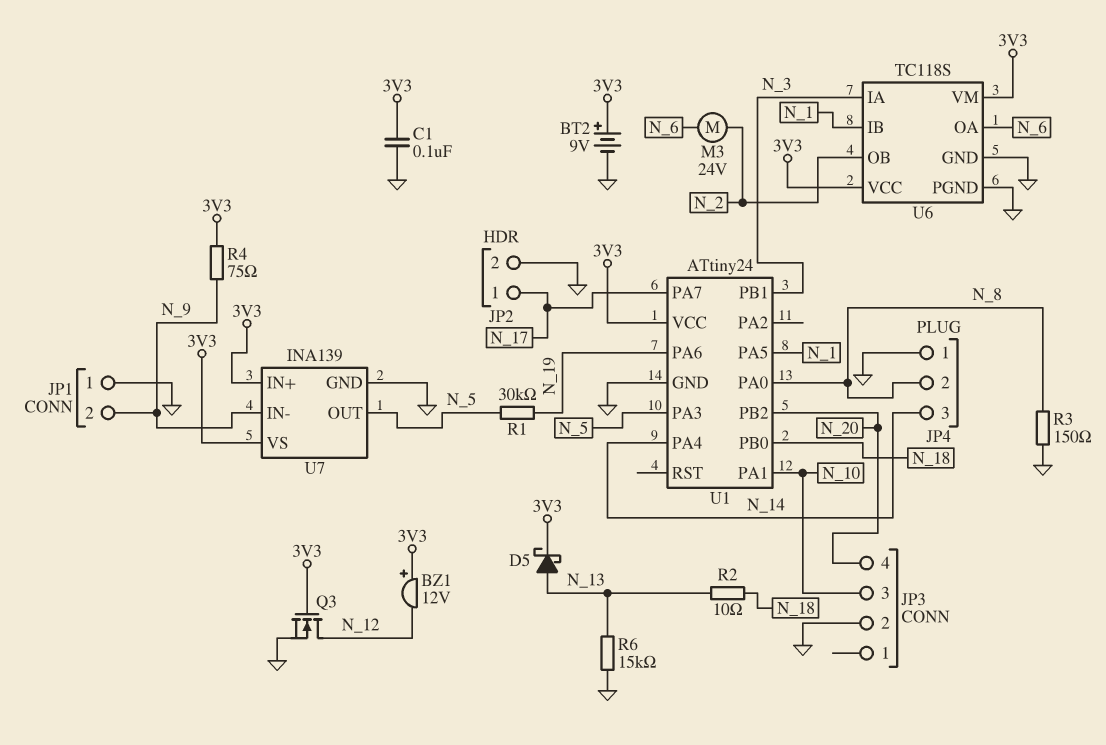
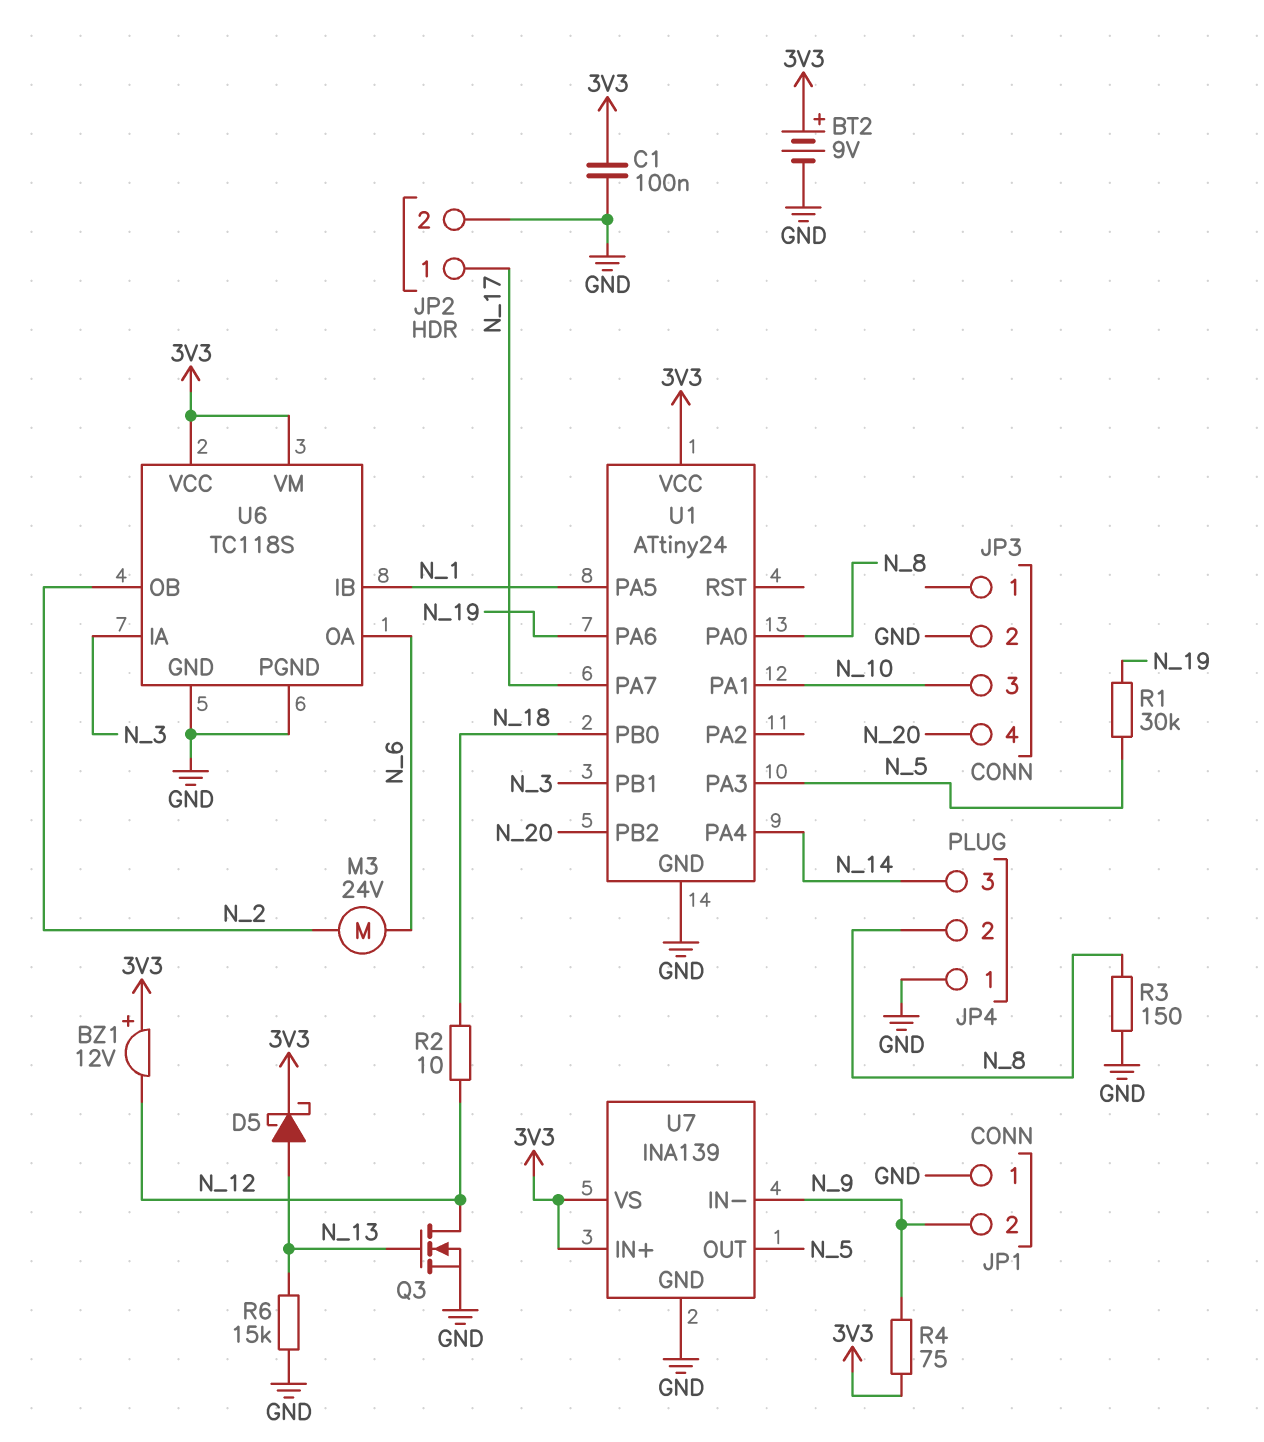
Q3: NMOS (G 3V3, D N_12, S GND) -> NMOS (G N_13, D N_12, S GND)
R2: 10 (N_13, N_18) -> 10 (N_12, N_18)

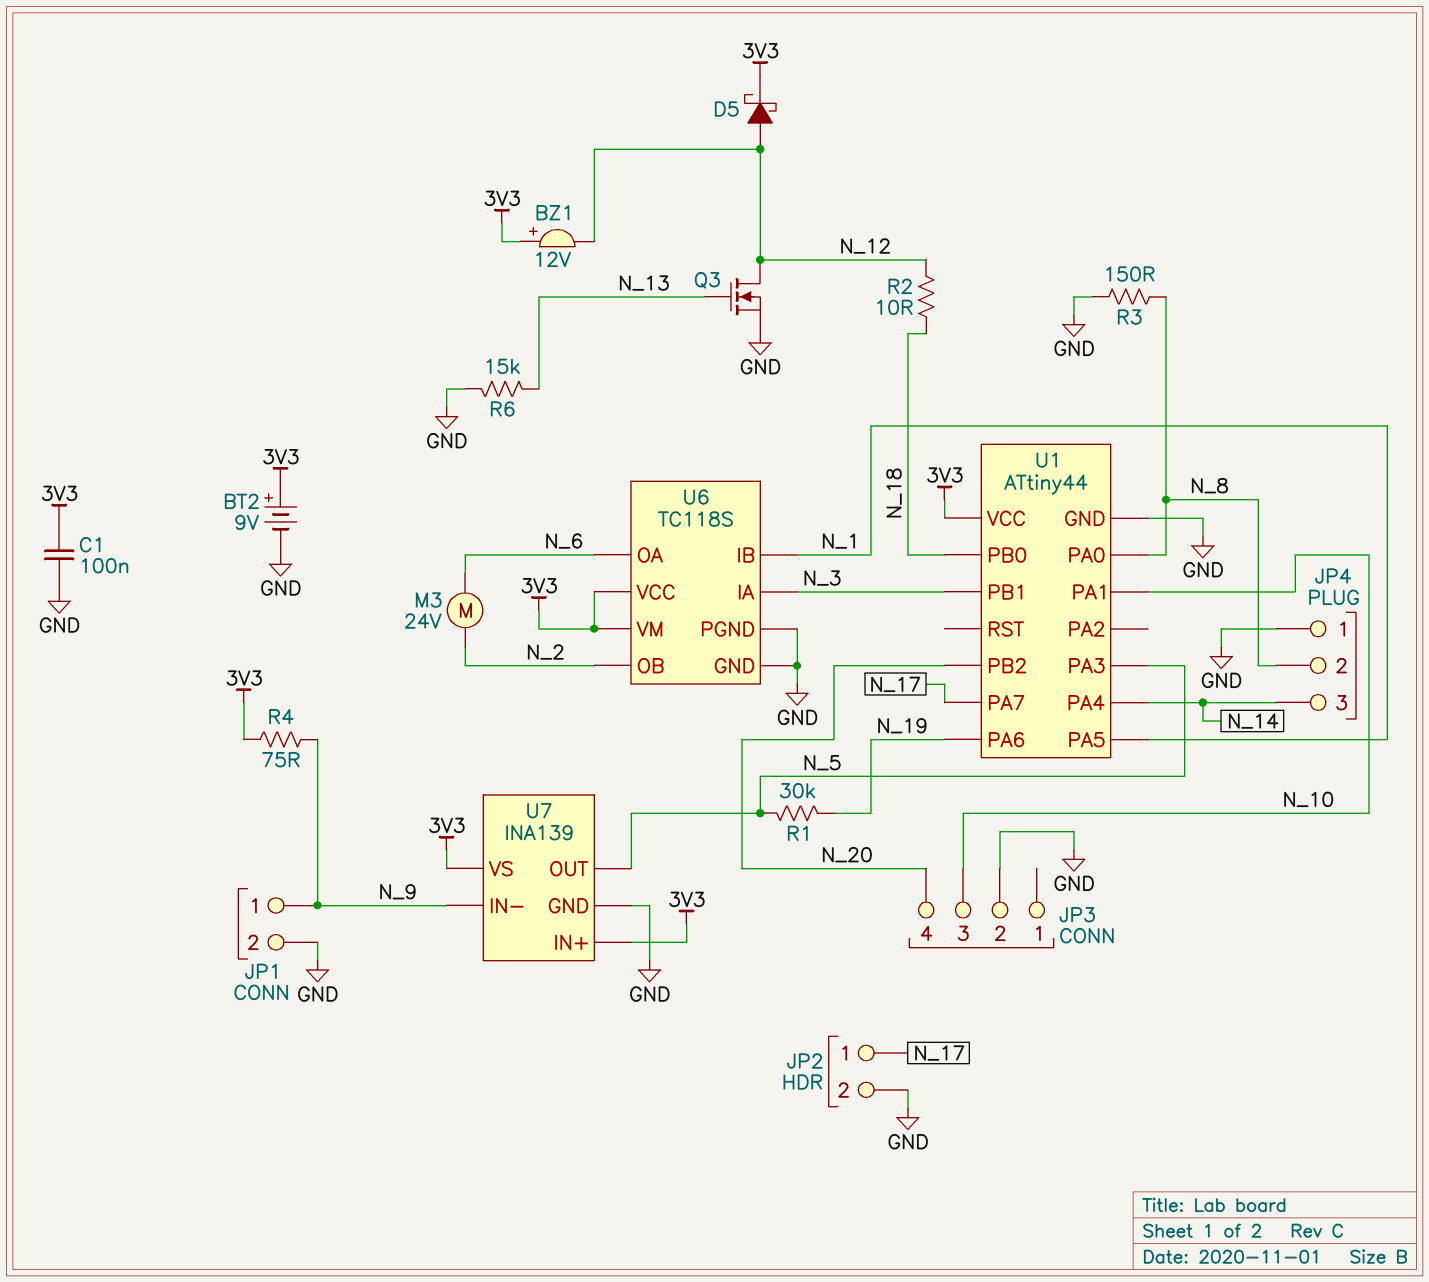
D5: schottky (A N_13, K 3V3) -> schottky (A N_12, K 3V3)
JP1 pin 1: GND -> N_9
JP1 pin 2: N_9 -> GND
U1: ATtiny24 -> ATtiny44

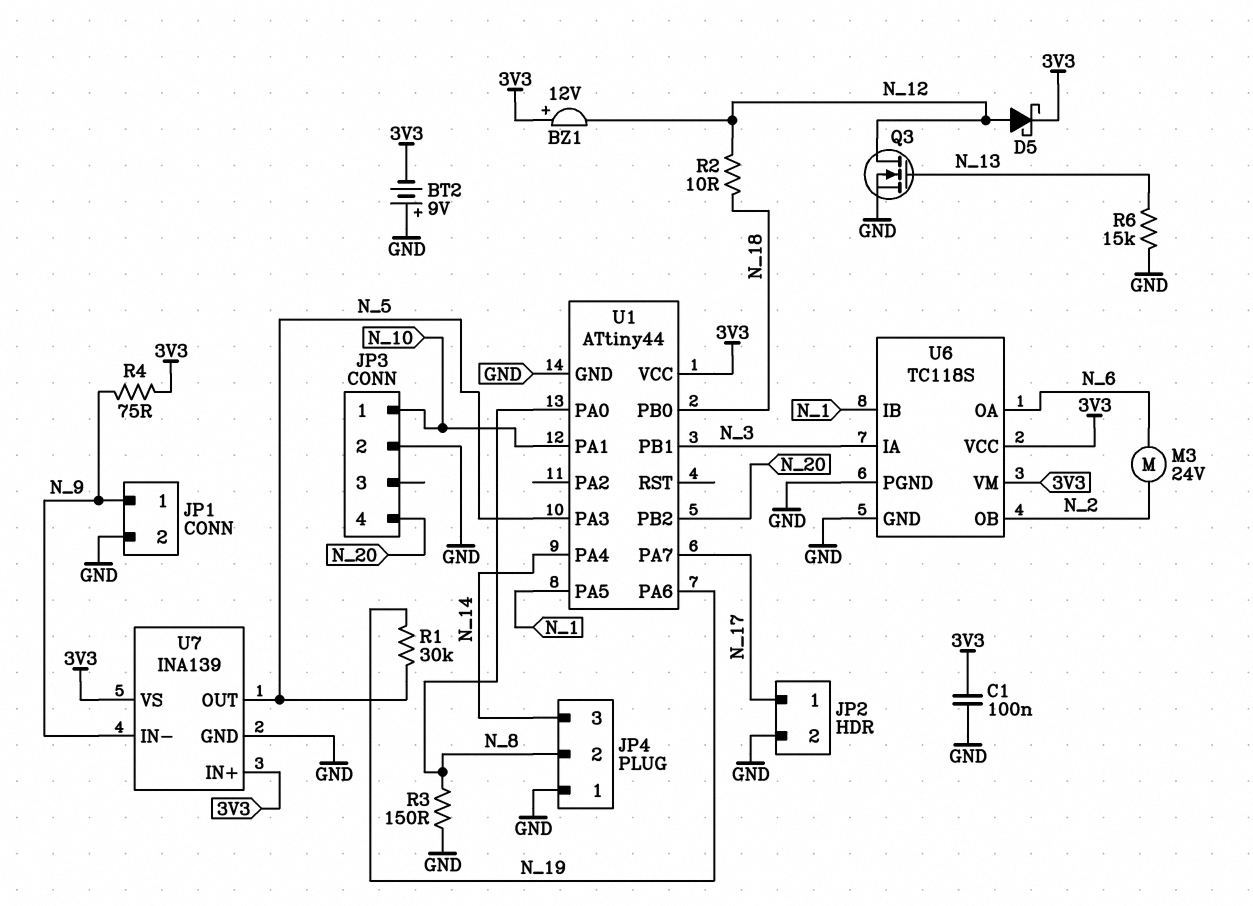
BT2: 9V (plus 3V3, minus GND) -> 9V (plus GND, minus 3V3)
JP3 pin 1: none -> N_10
JP3 pin 3: N_10 -> none

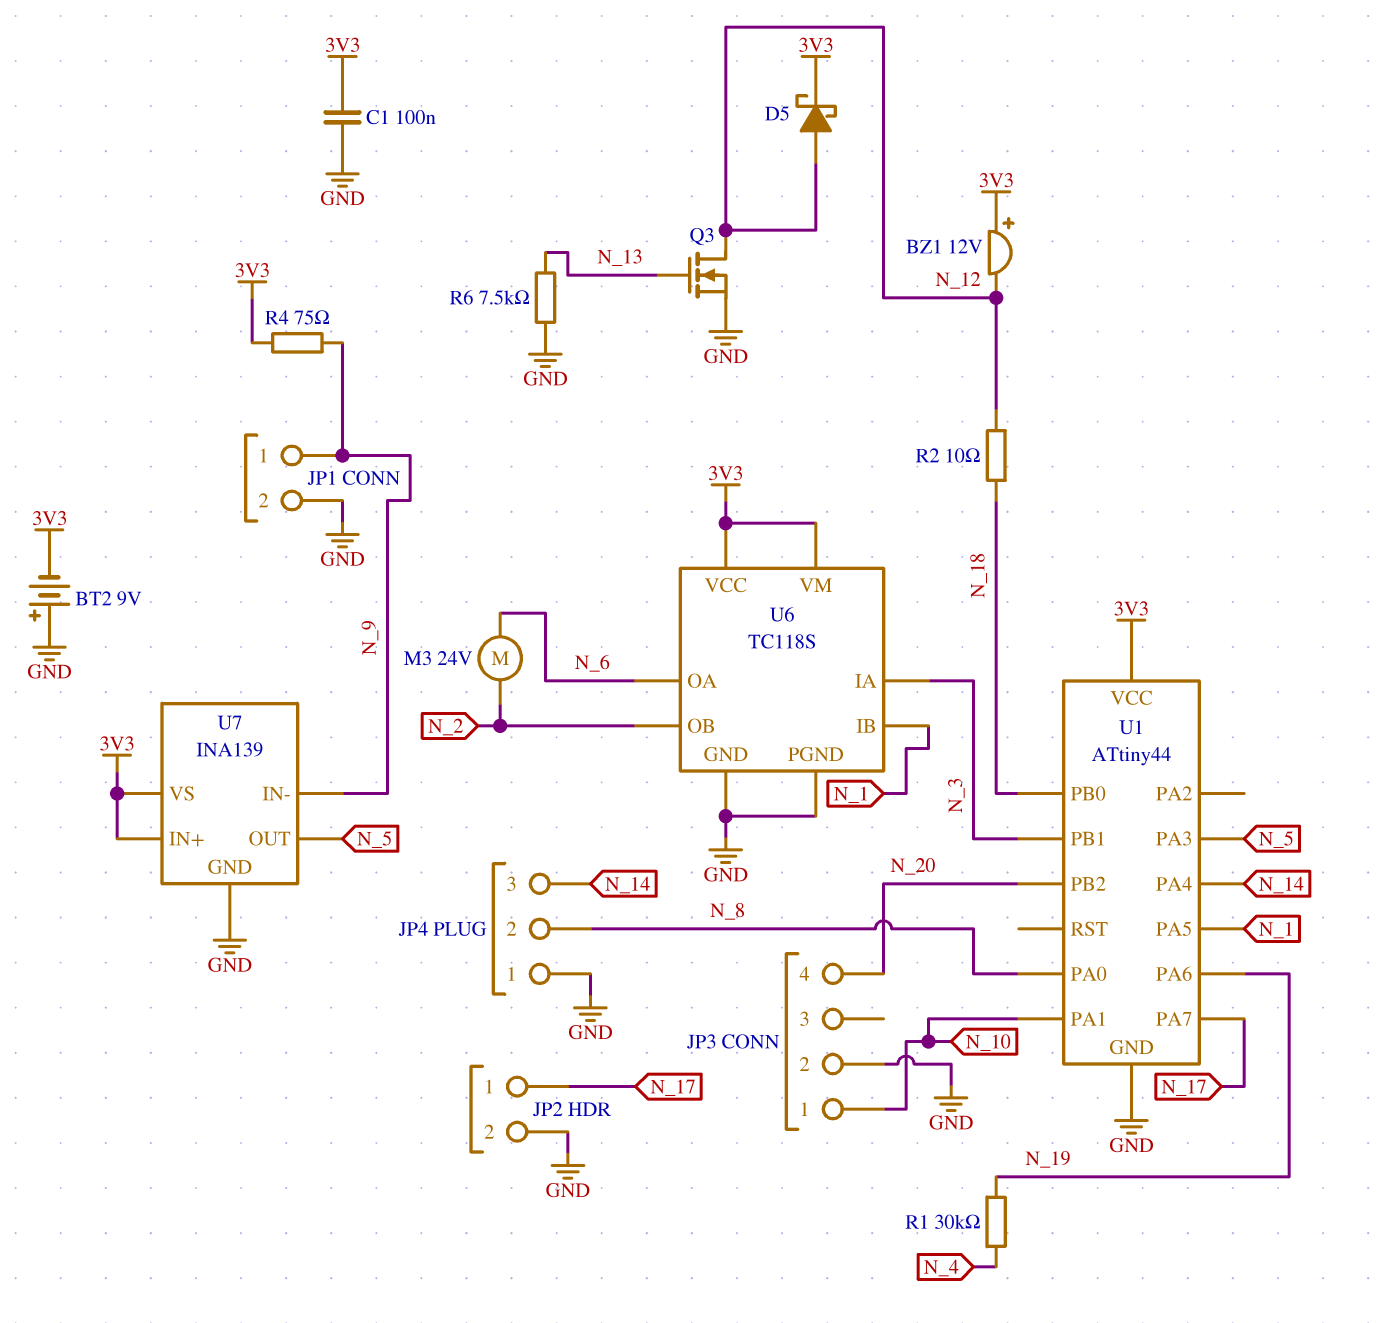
R1: 30k (N_5, N_19) -> 30k (N_4, N_19)
R3: 150 (GND, N_8) -> none
R6: 15k (GND, N_13) -> 7.5k (GND, N_13)

